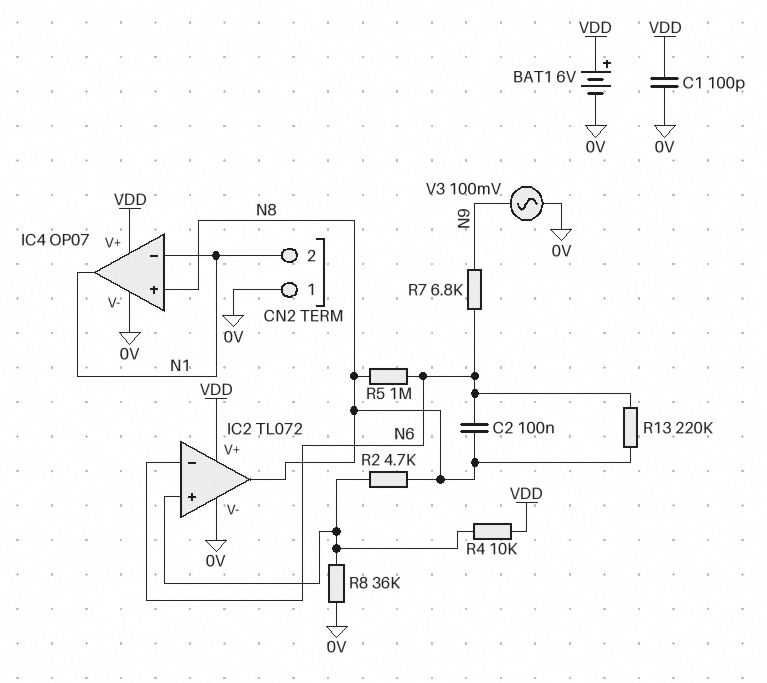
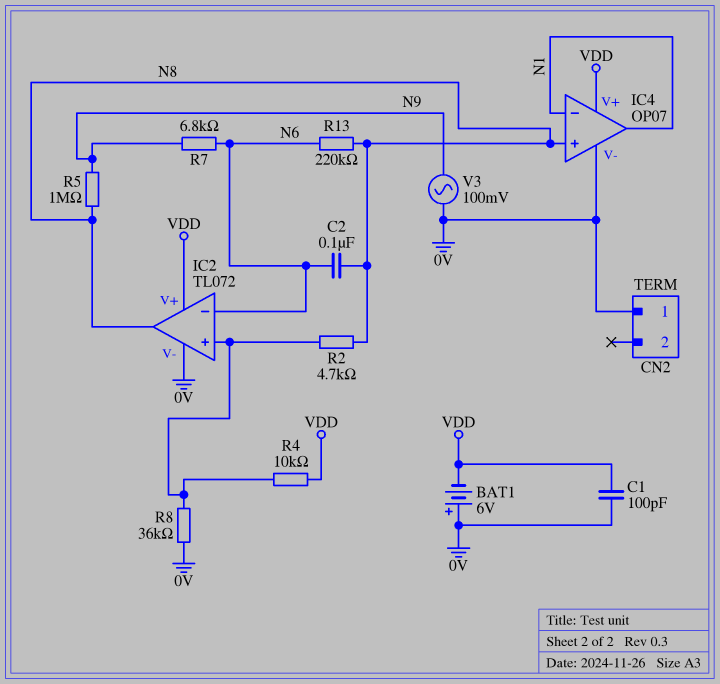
BAT1: 6V (plus VDD, minus 0V) -> 6V (plus 0V, minus VDD)
CN2 pin 2: N1 -> none
R5: 1M (N6, N8) -> 1M (N8, N9)

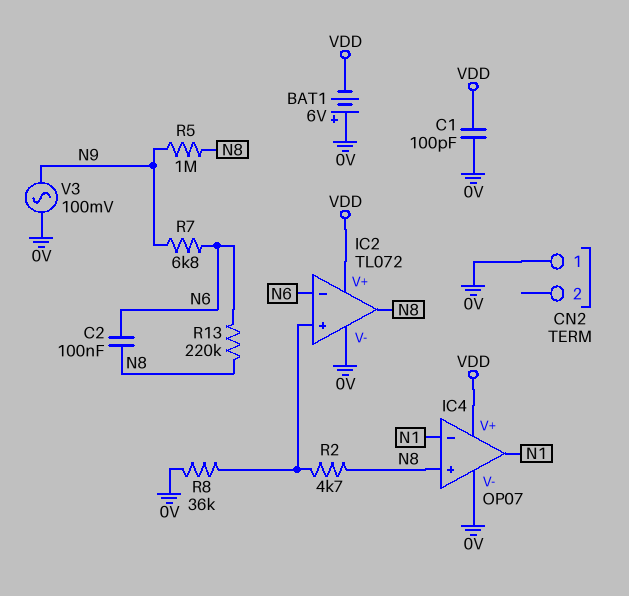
R4: 10k (IC2/in+, VDD) -> none

